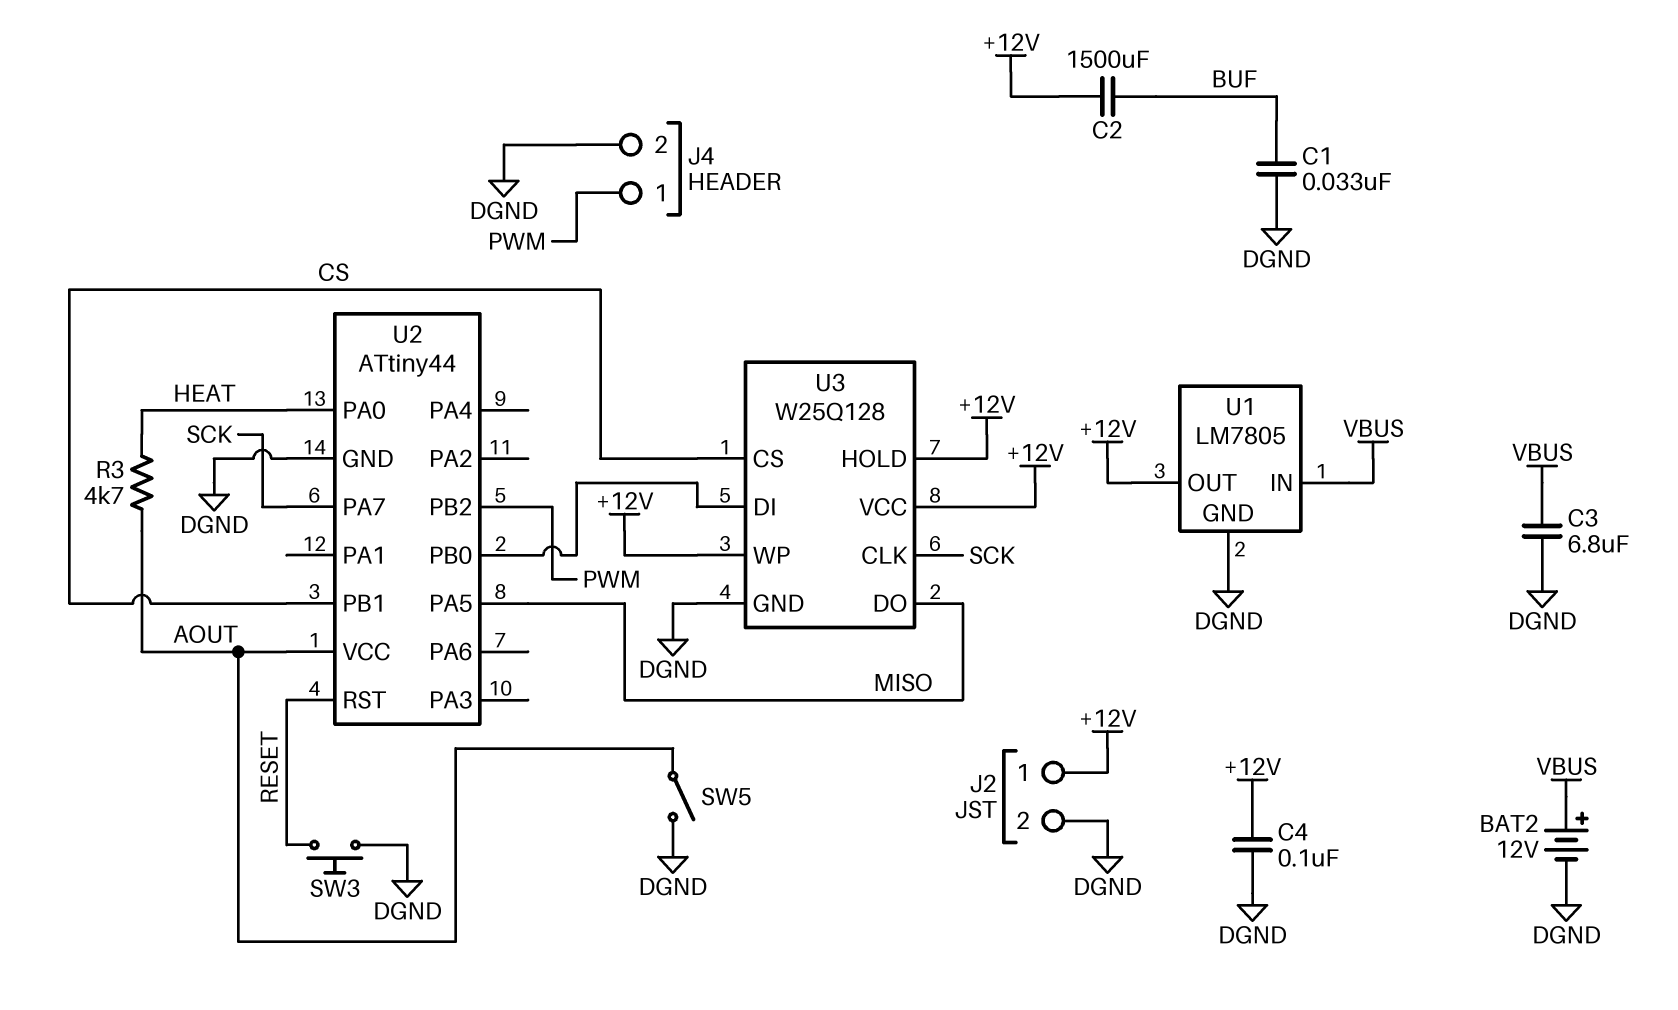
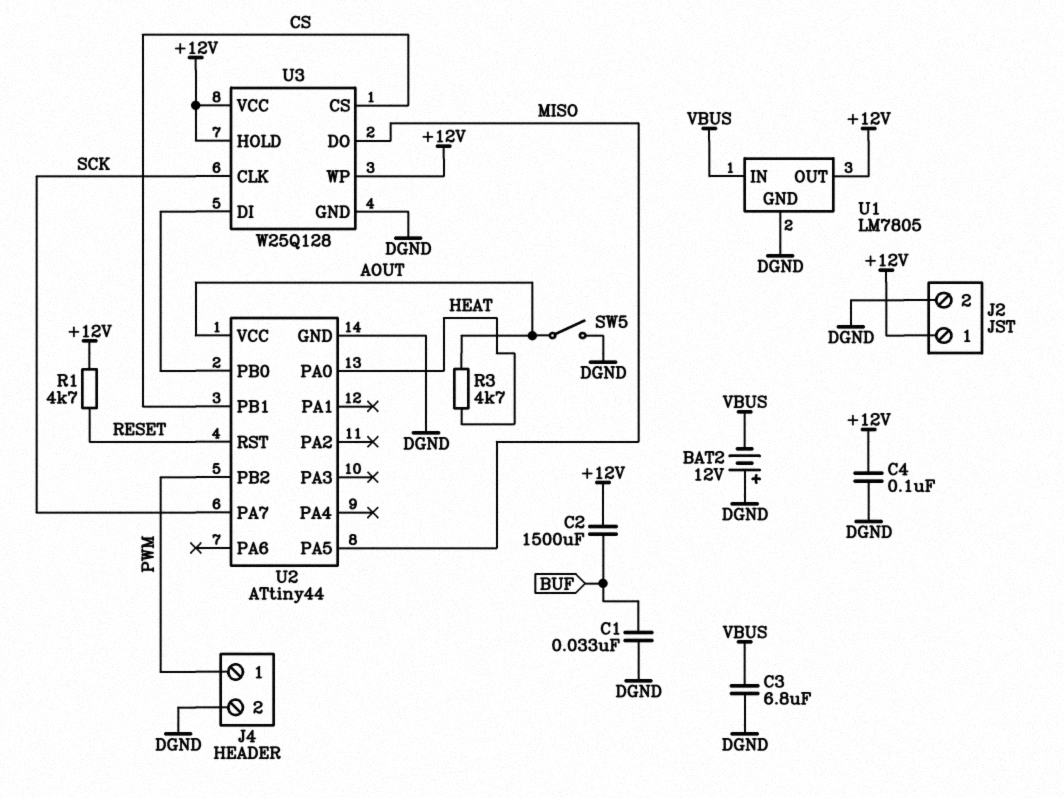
BAT2: 12V (plus VBUS, minus DGND) -> 12V (plus DGND, minus VBUS)
R1: none -> 4.7k (+12V, RESET)
SW3: button (DGND, RESET) -> none

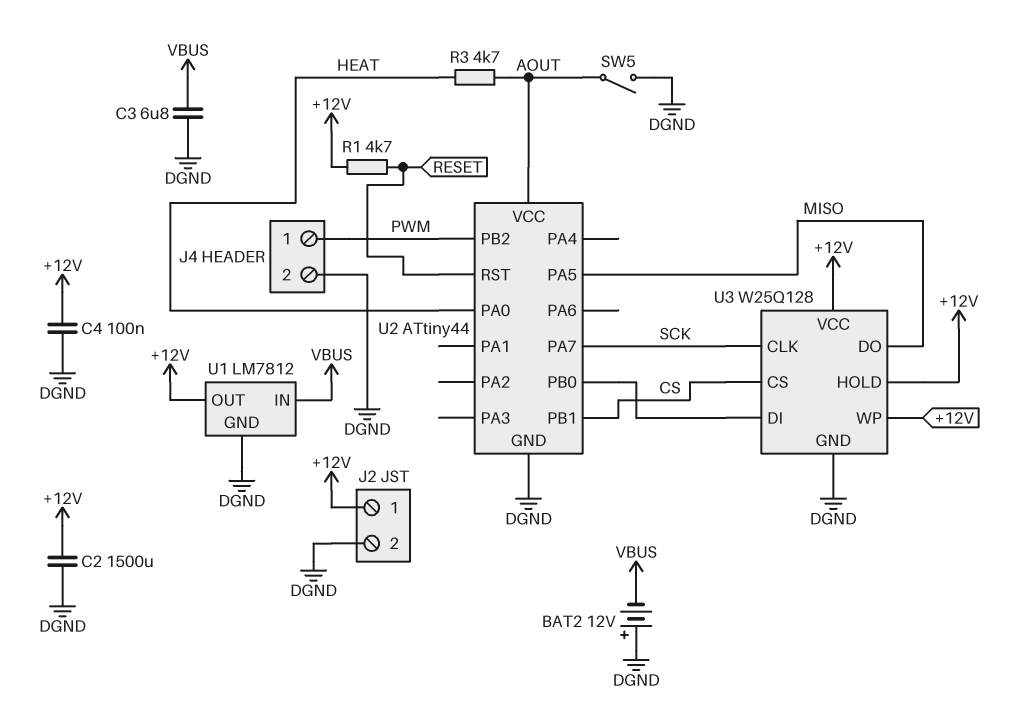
C1: 33nF (BUF, DGND) -> none
C2: 1500uF (+12V, BUF) -> 1500uF (+12V, DGND)
U1: LM7805 -> LM7812

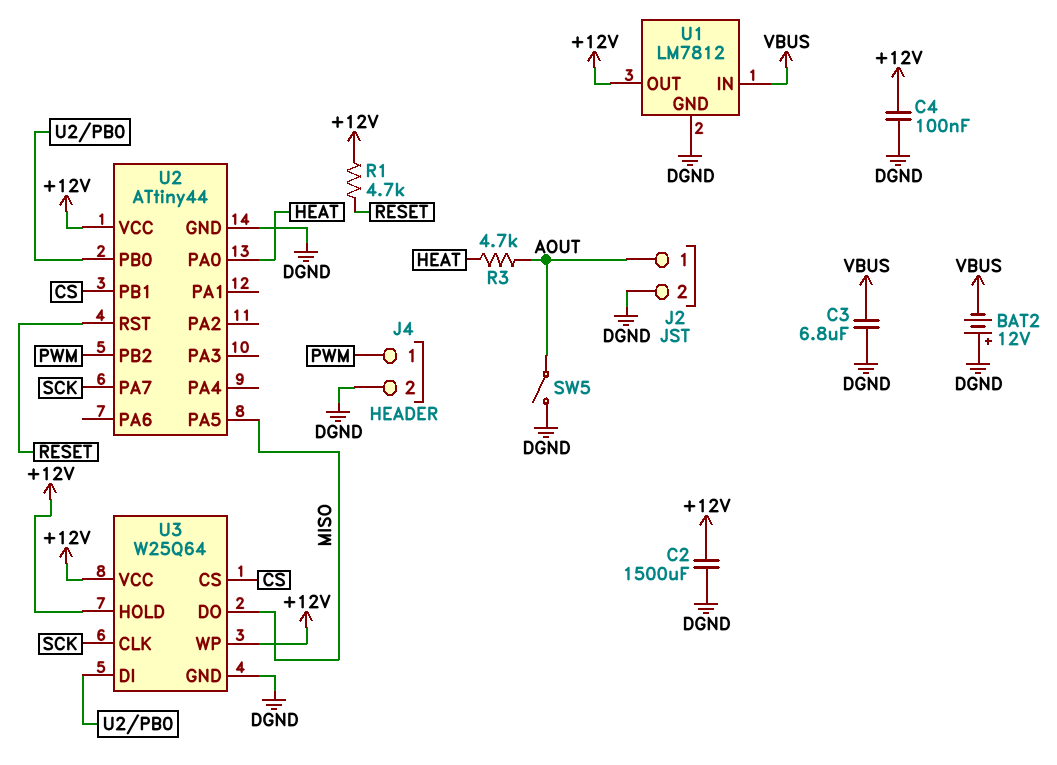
J2 pin 1: +12V -> AOUT
U2 pin VCC: AOUT -> +12V
U3: W25Q128 -> W25Q64

